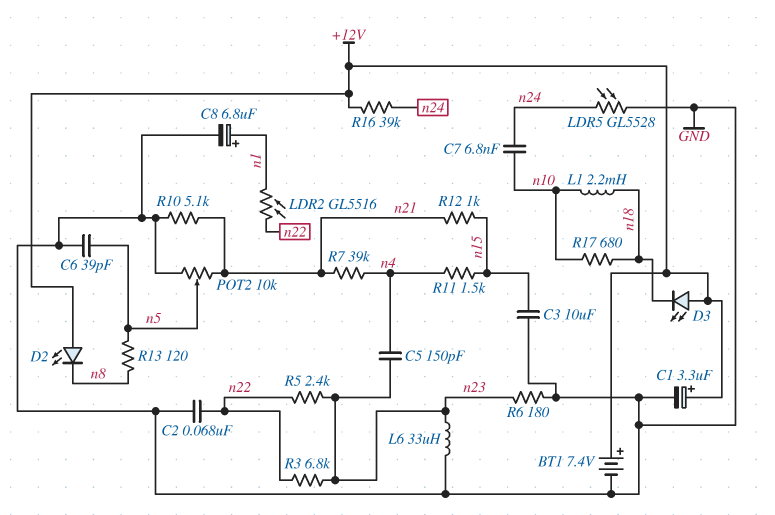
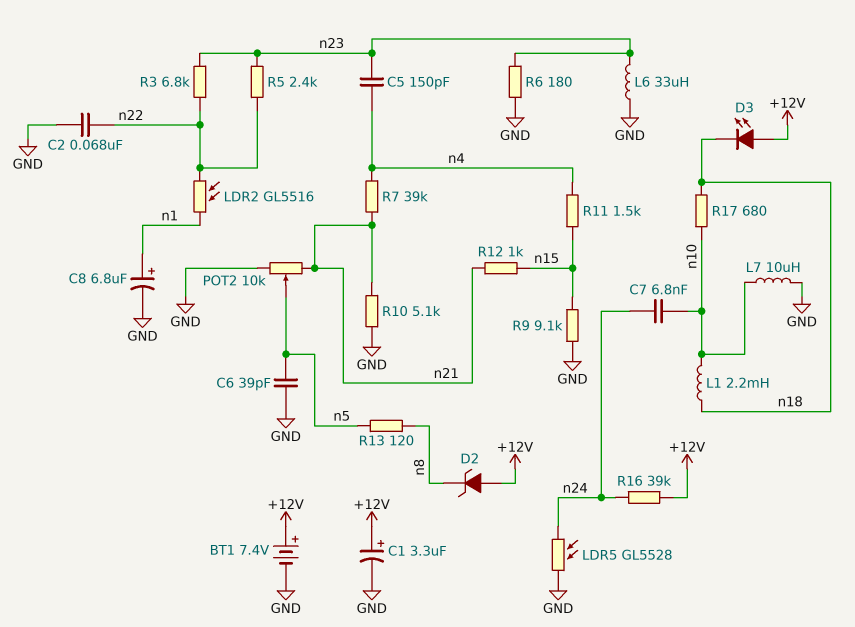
C3: 10uF (GND, n15) -> none
D2: LED (A +12V, K n8) -> zener (A +12V, K n8)
L7: none -> 10uH (GND, n10)
R9: none -> 9.1k (GND, n15)

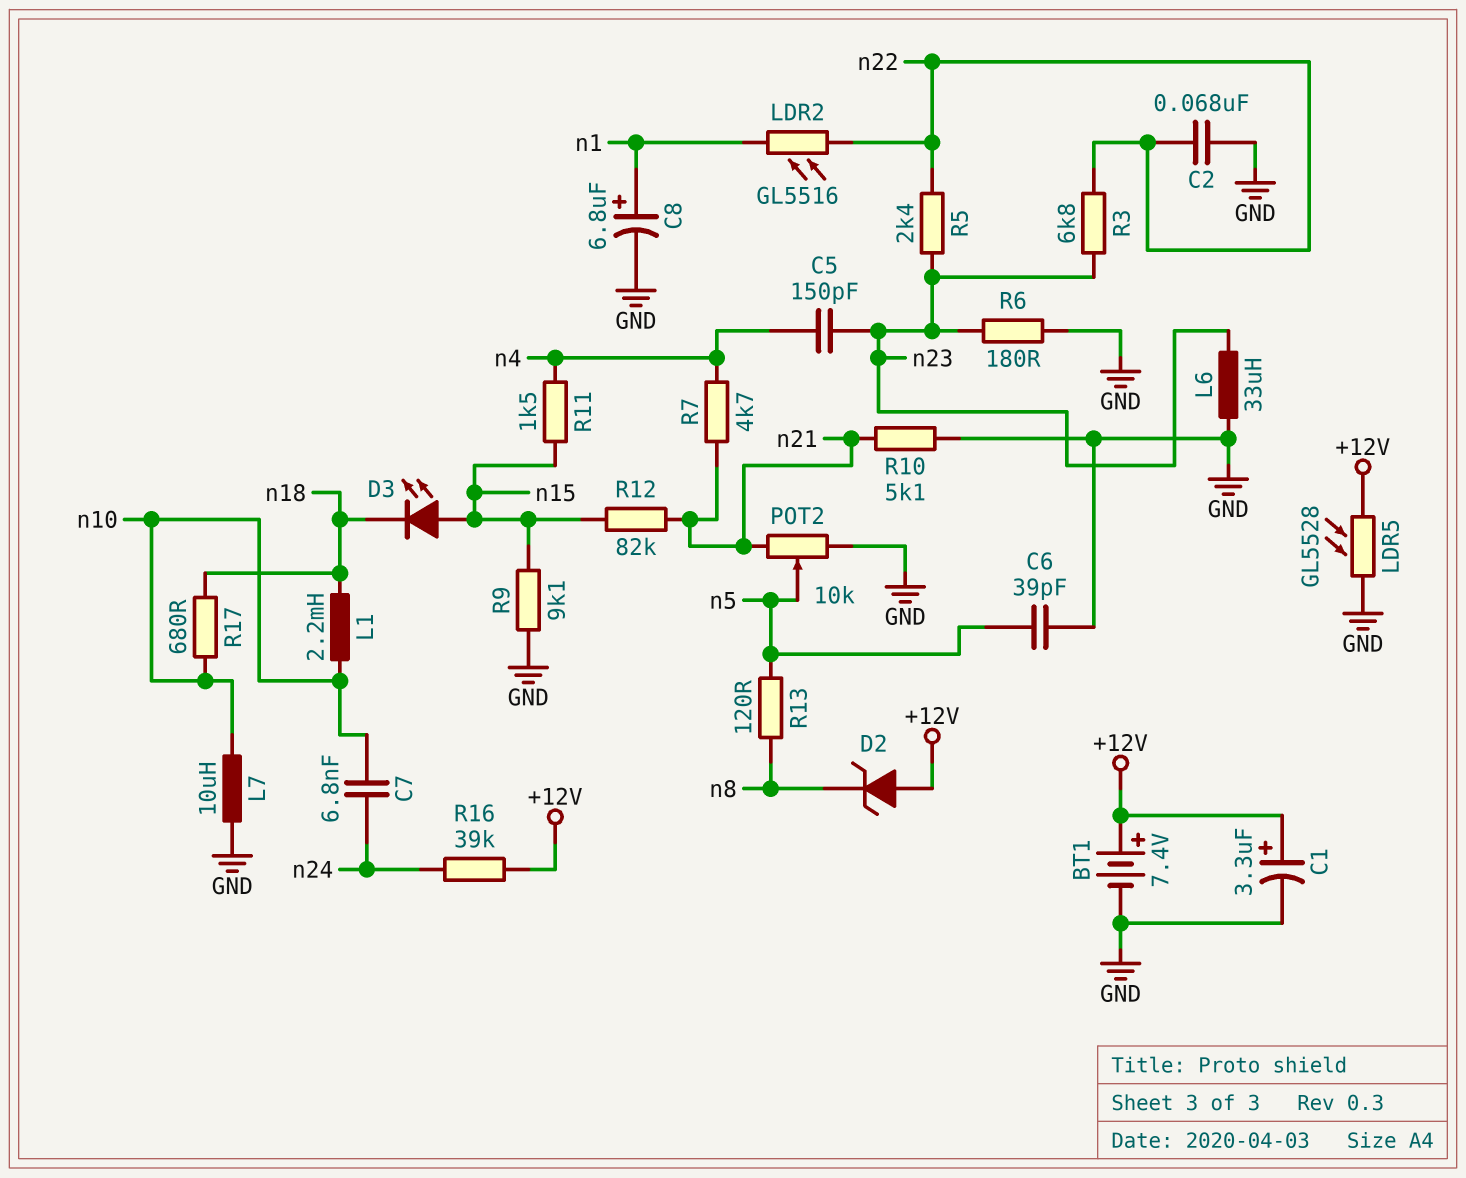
D3: LED (A +12V, K n18) -> LED (A n15, K n18)
LDR5: GL5528 (GND, n24) -> GL5528 (+12V, GND)
R7: 39k (n4, n21) -> 4.7k (n4, n21)
R12: 1k (n15, n21) -> 82k (n15, n21)

